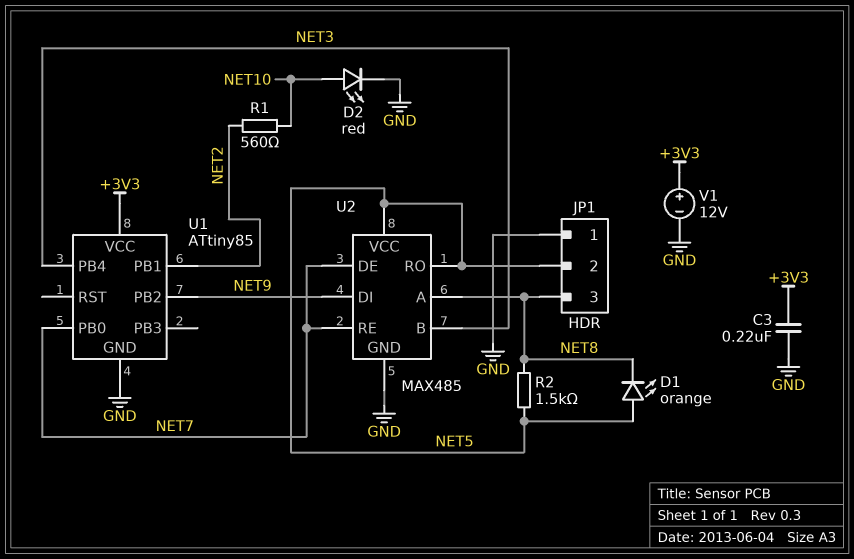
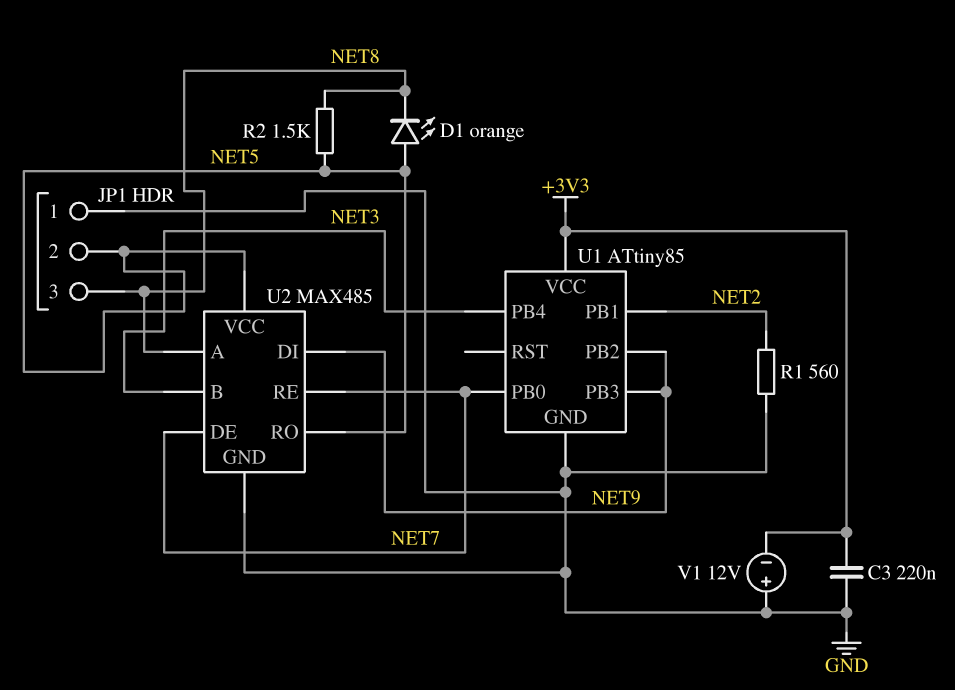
D2: LED red (A NET10, K GND) -> none
R1: 560 (NET2, NET10) -> 560 (GND, NET2)
U1 pin PB3: none -> NET9
V1: 12V (plus +3V3, minus GND) -> 12V (plus GND, minus +3V3)

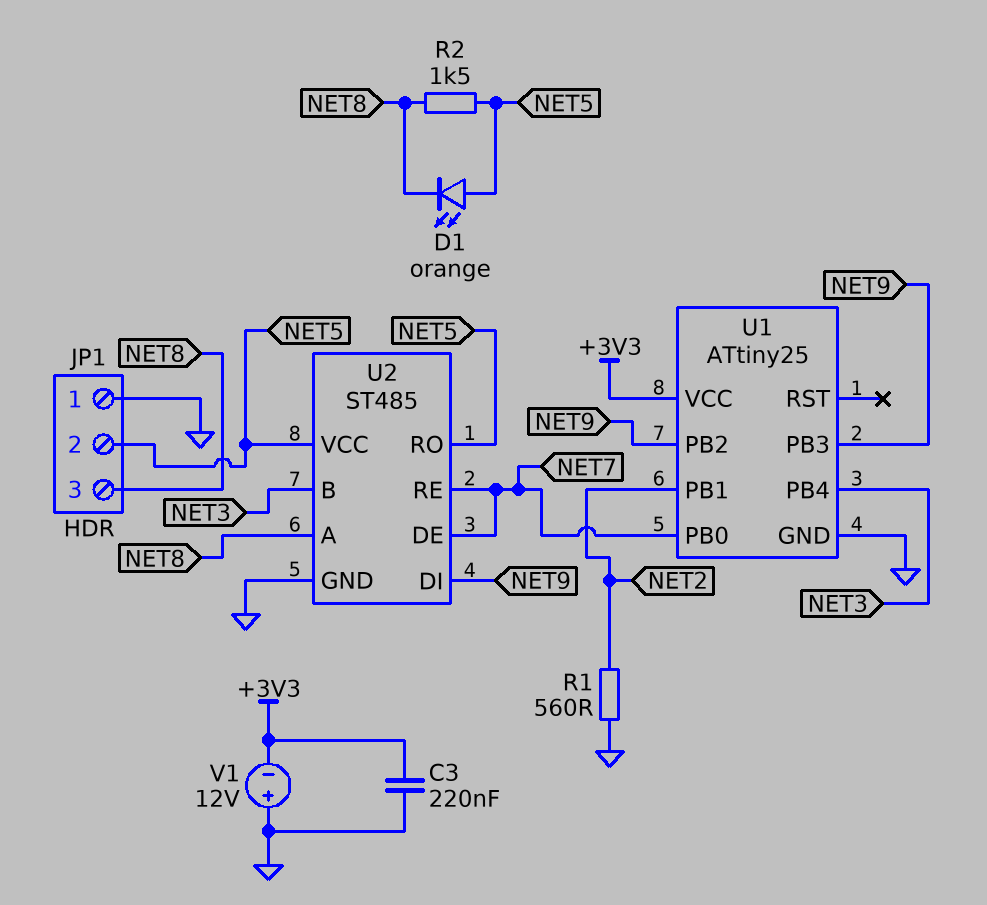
U1: ATtiny85 -> ATtiny25
U2: MAX485 -> ST485

